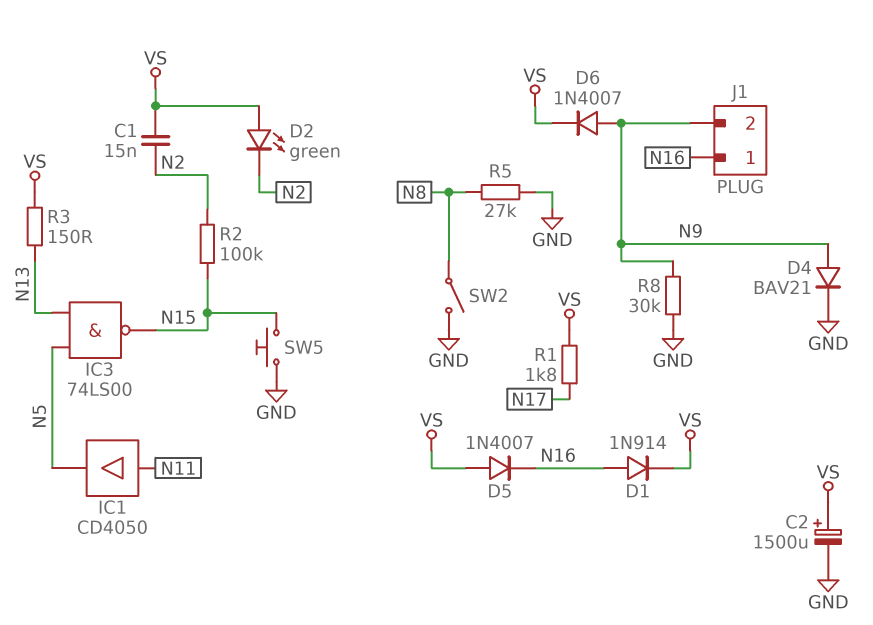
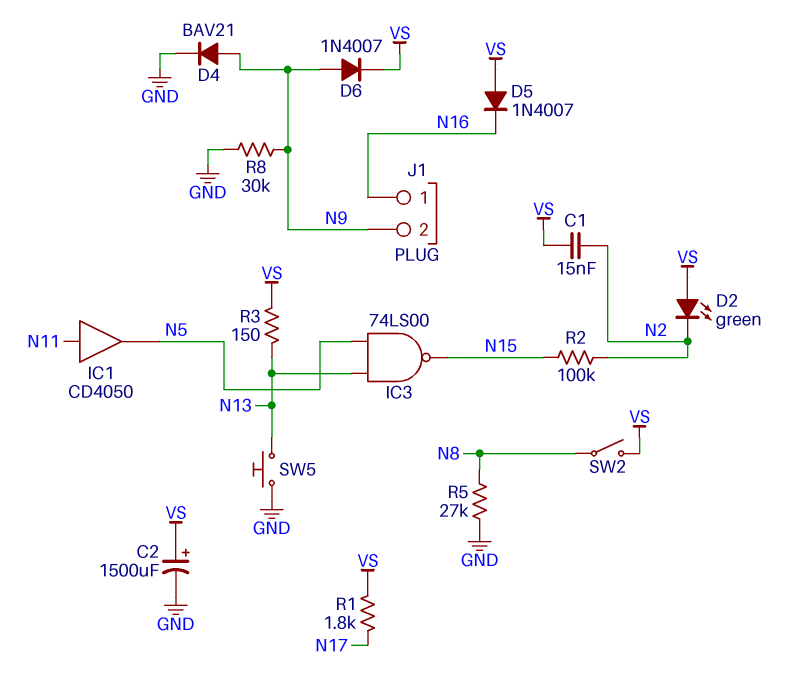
D1: diode 1N914 (A N16, K VS) -> none
SW2: switch (GND, N8) -> switch (N8, VS)
SW5: button (GND, N15) -> button (GND, N13)

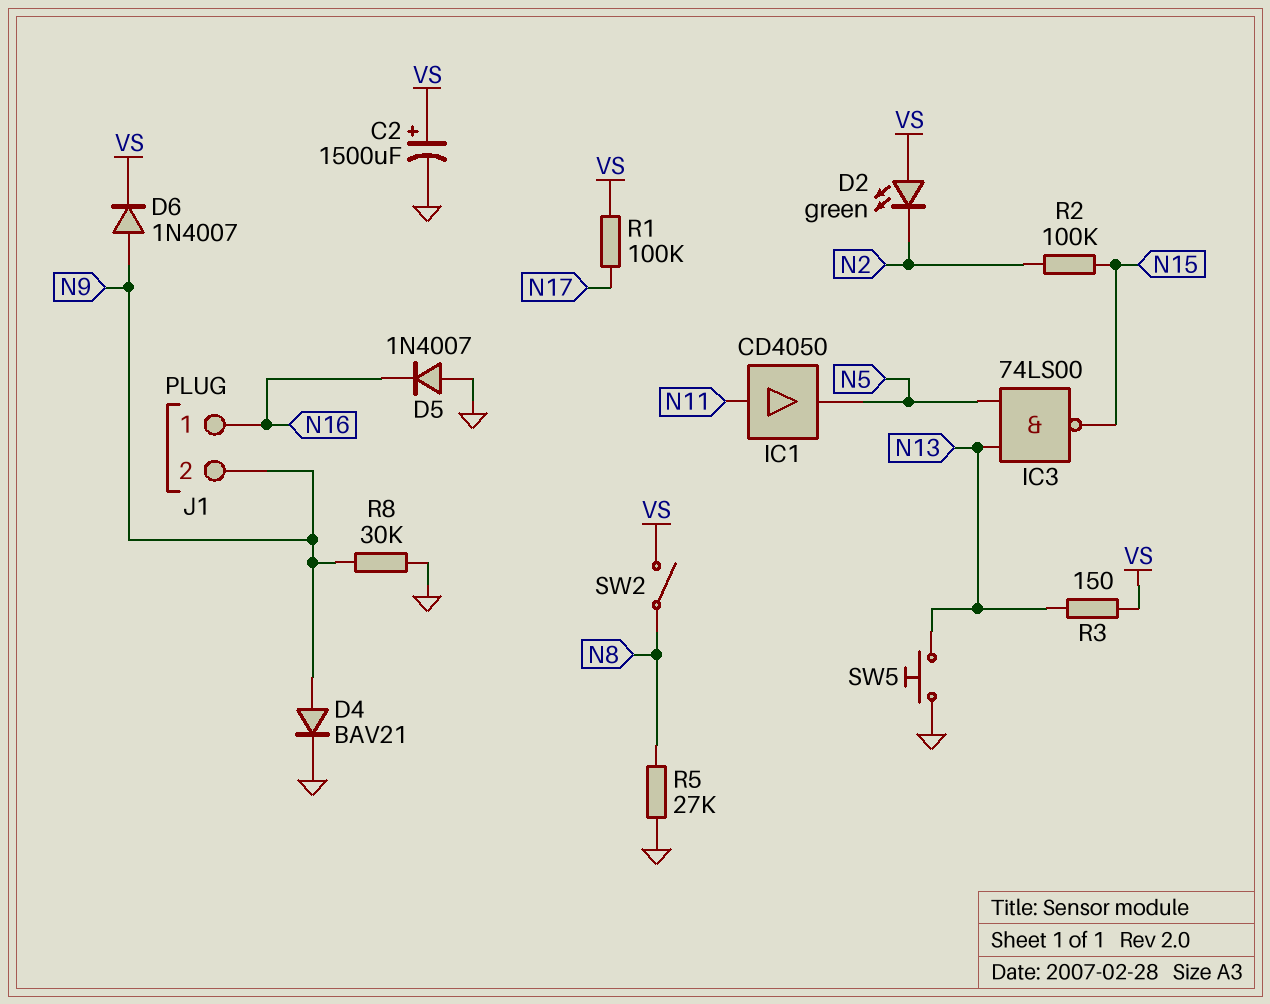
C1: 15nF (N2, VS) -> none
D5: diode 1N4007 (A VS, K N16) -> diode 1N4007 (A GND, K N16)
R1: 1.8k (N17, VS) -> 100k (N17, VS)

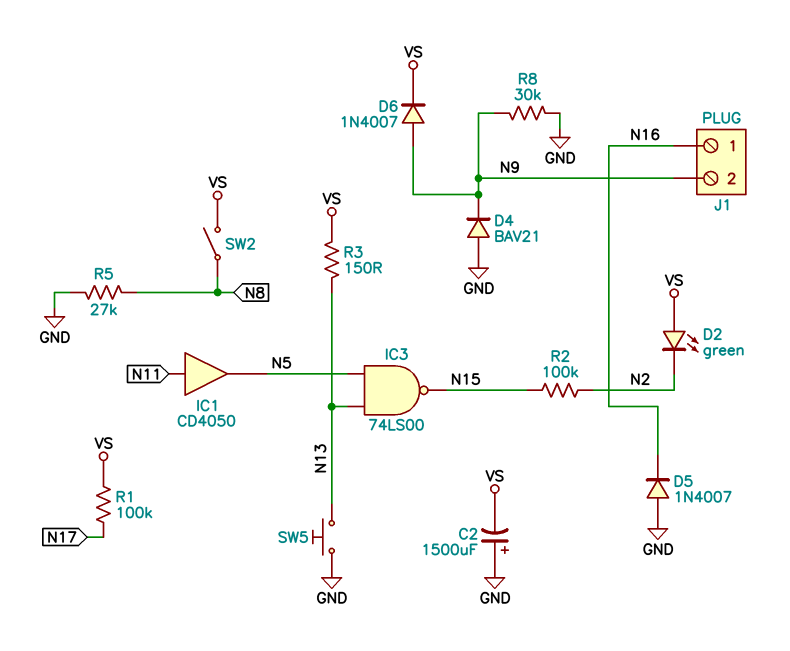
C2: 1500uF (plus VS, minus GND) -> 1500uF (plus GND, minus VS)
D4: diode BAV21 (A N9, K GND) -> diode BAV21 (A GND, K N9)

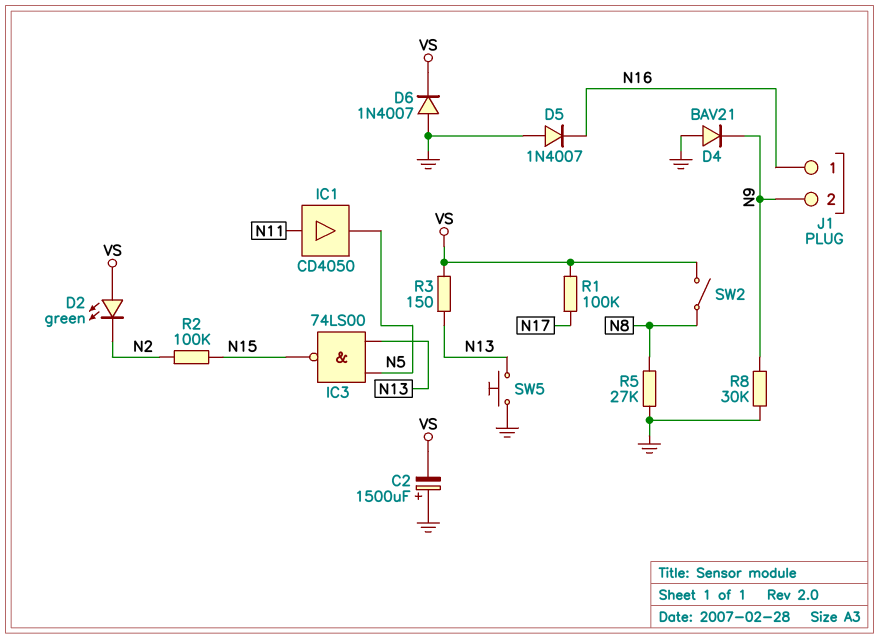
D6: diode 1N4007 (A N9, K VS) -> diode 1N4007 (A GND, K VS)

